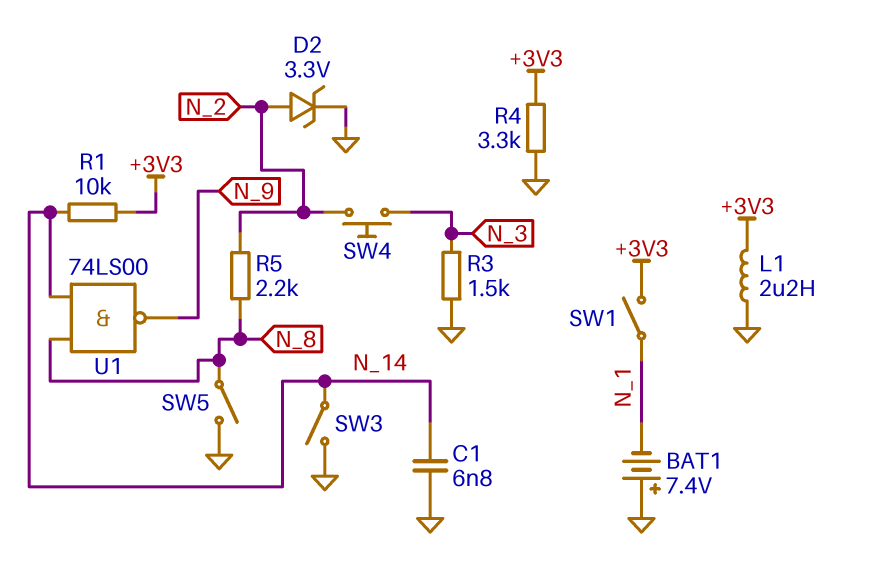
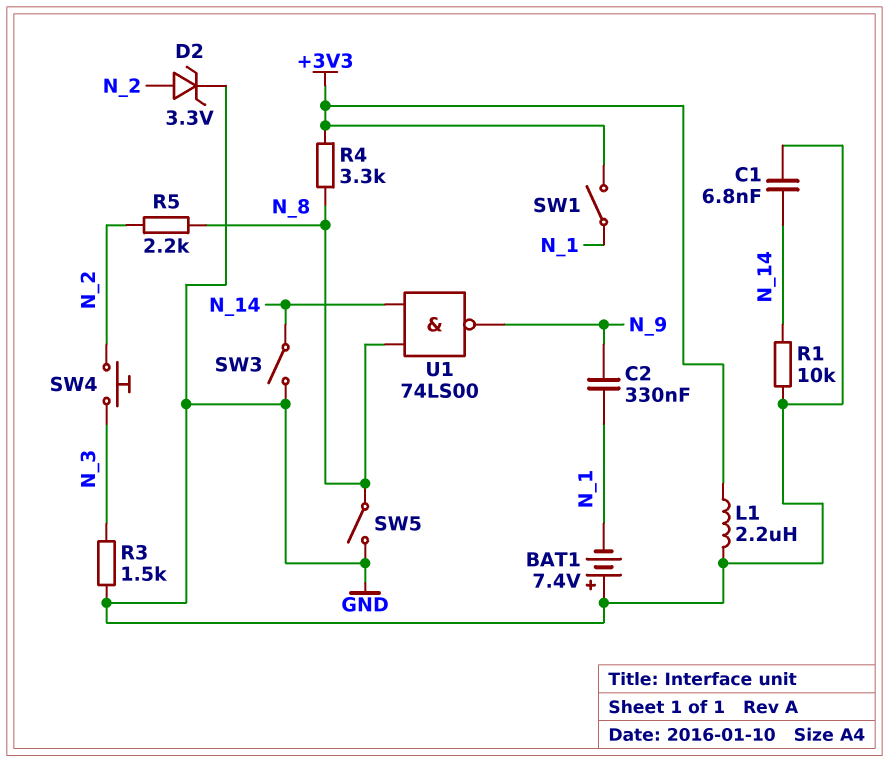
C2: none -> 330nF (N_1, N_9)
R1: 10k (+3V3, N_14) -> 10k (GND, N_14)
R4: 3.3k (+3V3, GND) -> 3.3k (+3V3, N_8)

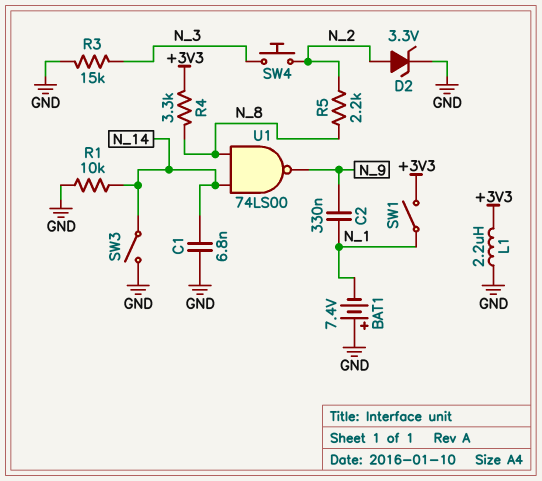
R3: 1.5k (GND, N_3) -> 15k (GND, N_3)
SW5: switch (GND, N_8) -> none

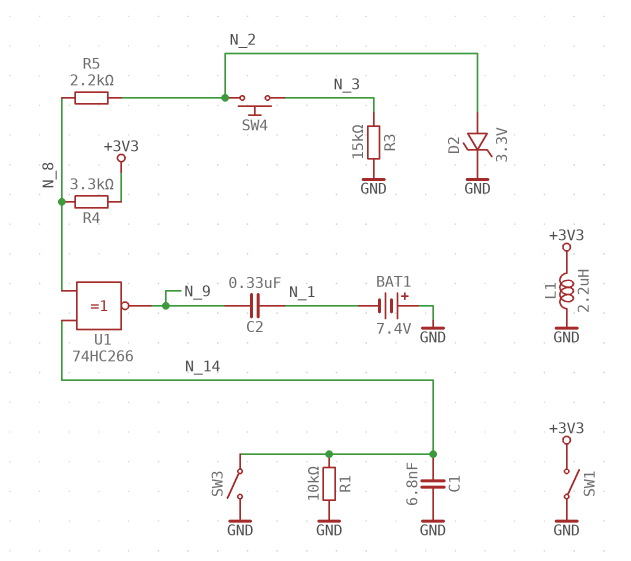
SW1: switch (+3V3, N_1) -> switch (+3V3, GND)
U1: NAND 74LS00 (in N_8, in N_14, out N_9) -> XNOR 74HC266 (in N_8, in N_14, out N_9)

